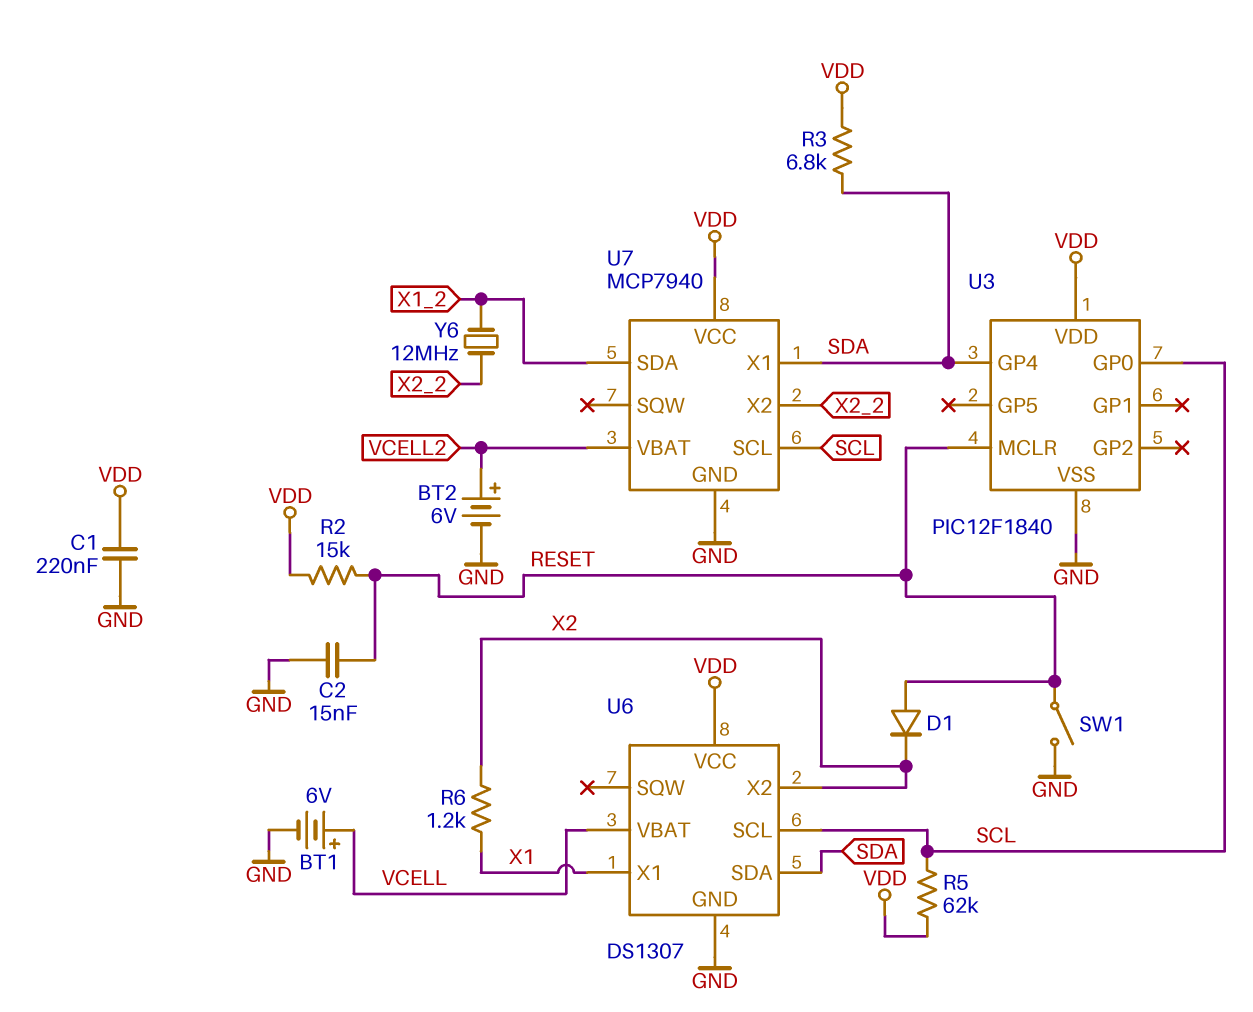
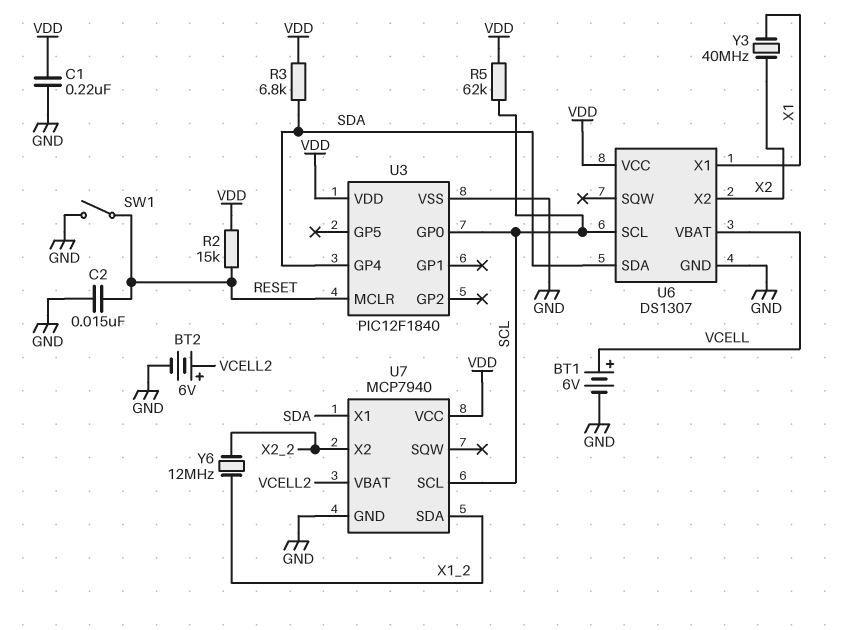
D1: diode (A RESET, K X2) -> none
R6: 1.2k (X1, X2) -> none
Y3: none -> 40MHz (X1, X2)

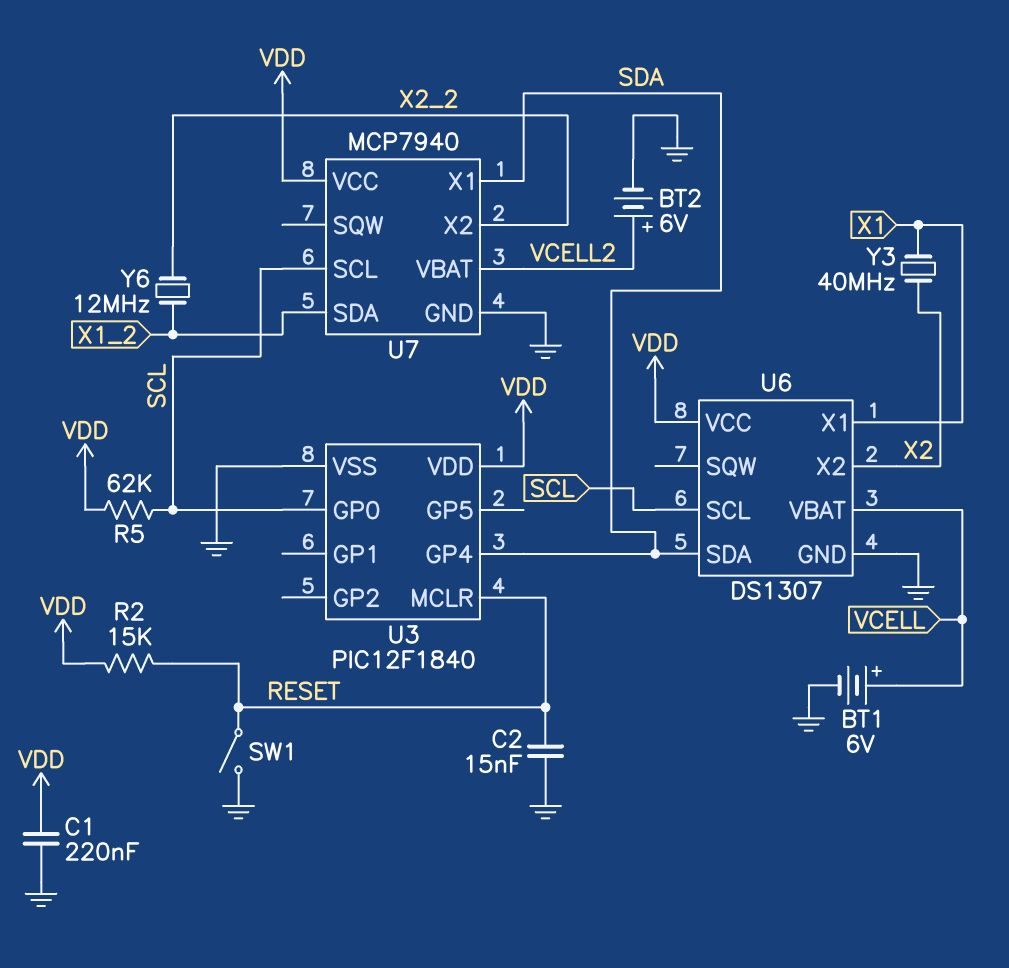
R3: 6.8k (SDA, VDD) -> none

